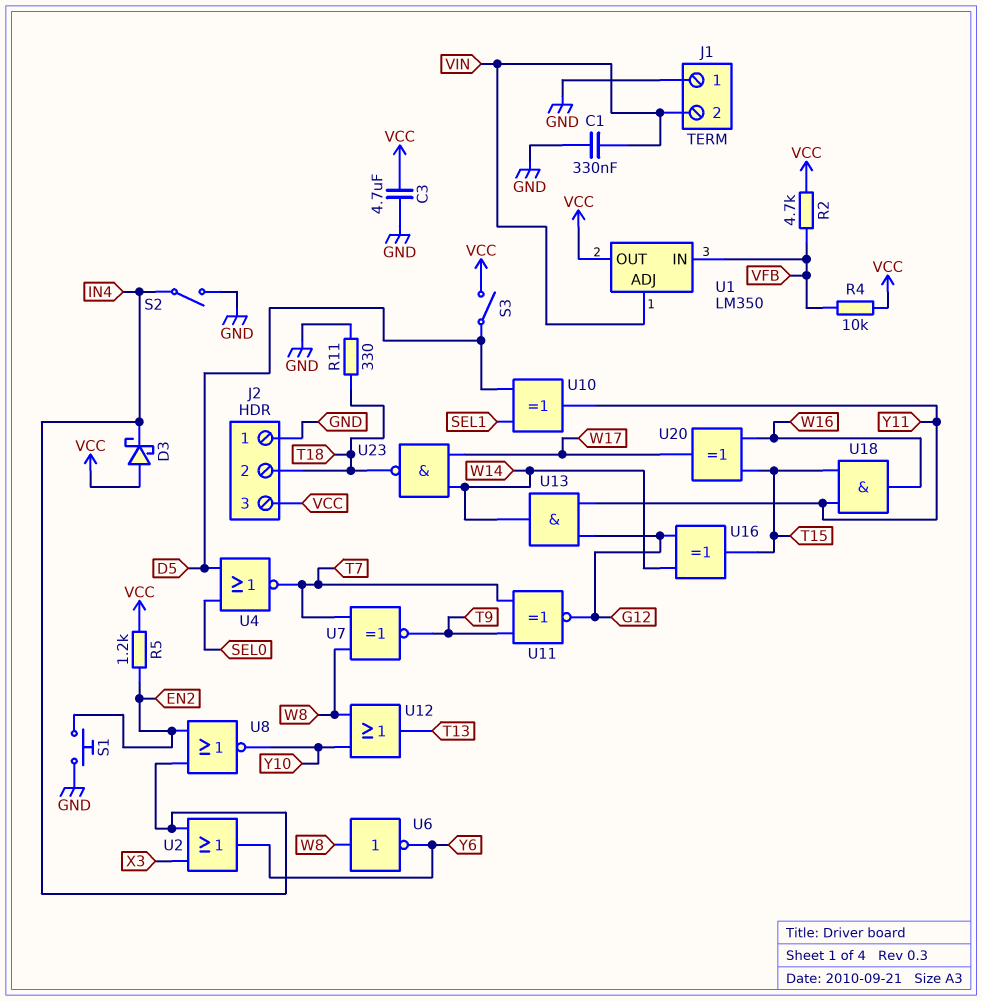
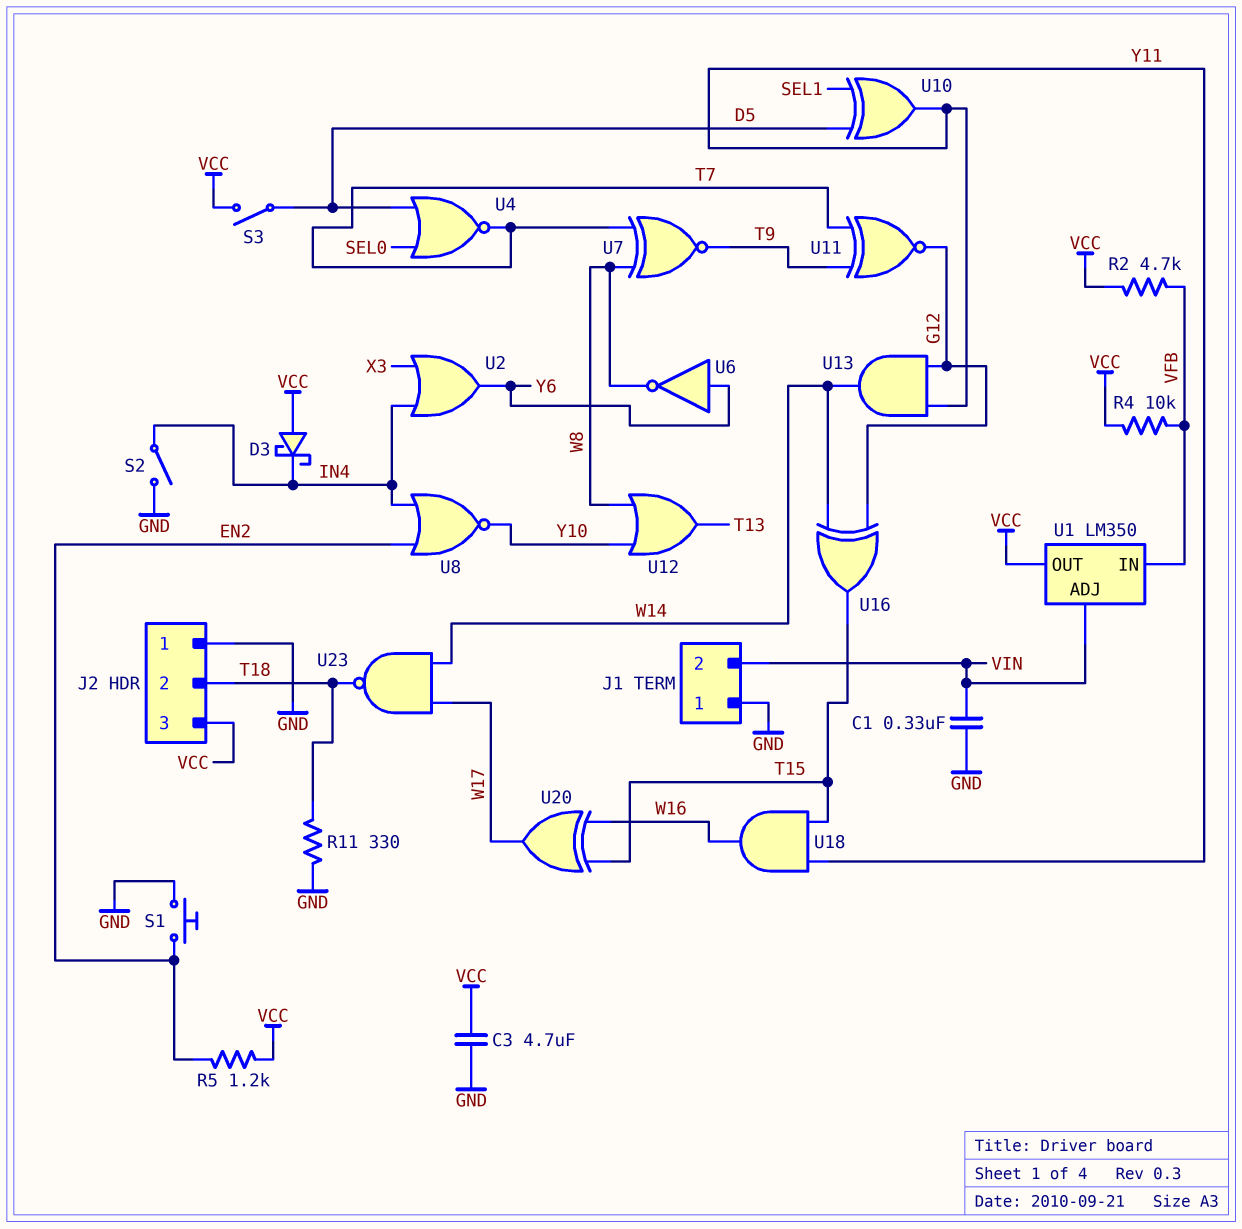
U6: NOT (in W8, out Y6) -> NOT (in Y6, out W8)

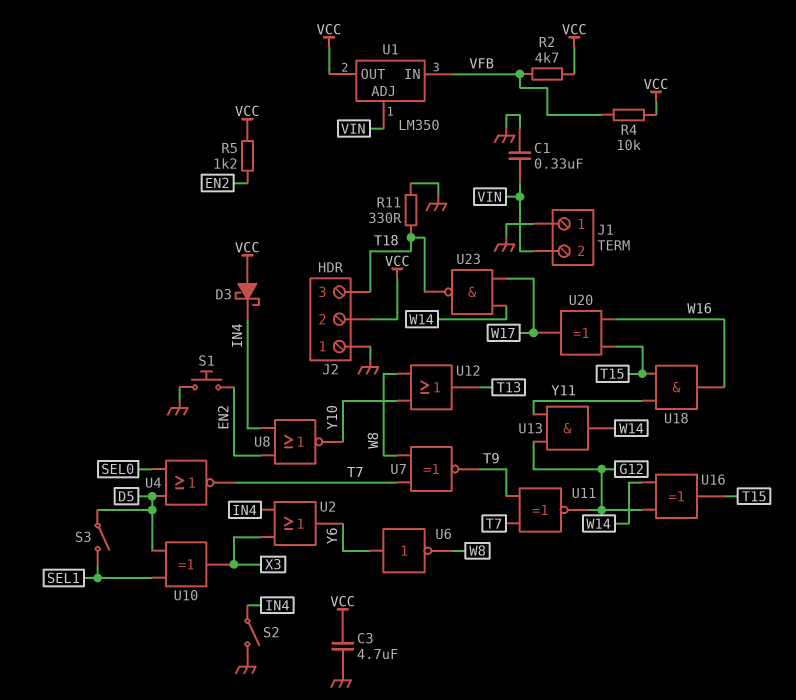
J2 pin 2: T18 -> VCC
J2 pin 3: VCC -> T18
S3: switch (D5, VCC) -> switch (D5, SEL1)
U10: XOR (in D5, in SEL1, out Y11) -> XOR (in D5, in SEL1, out X3)

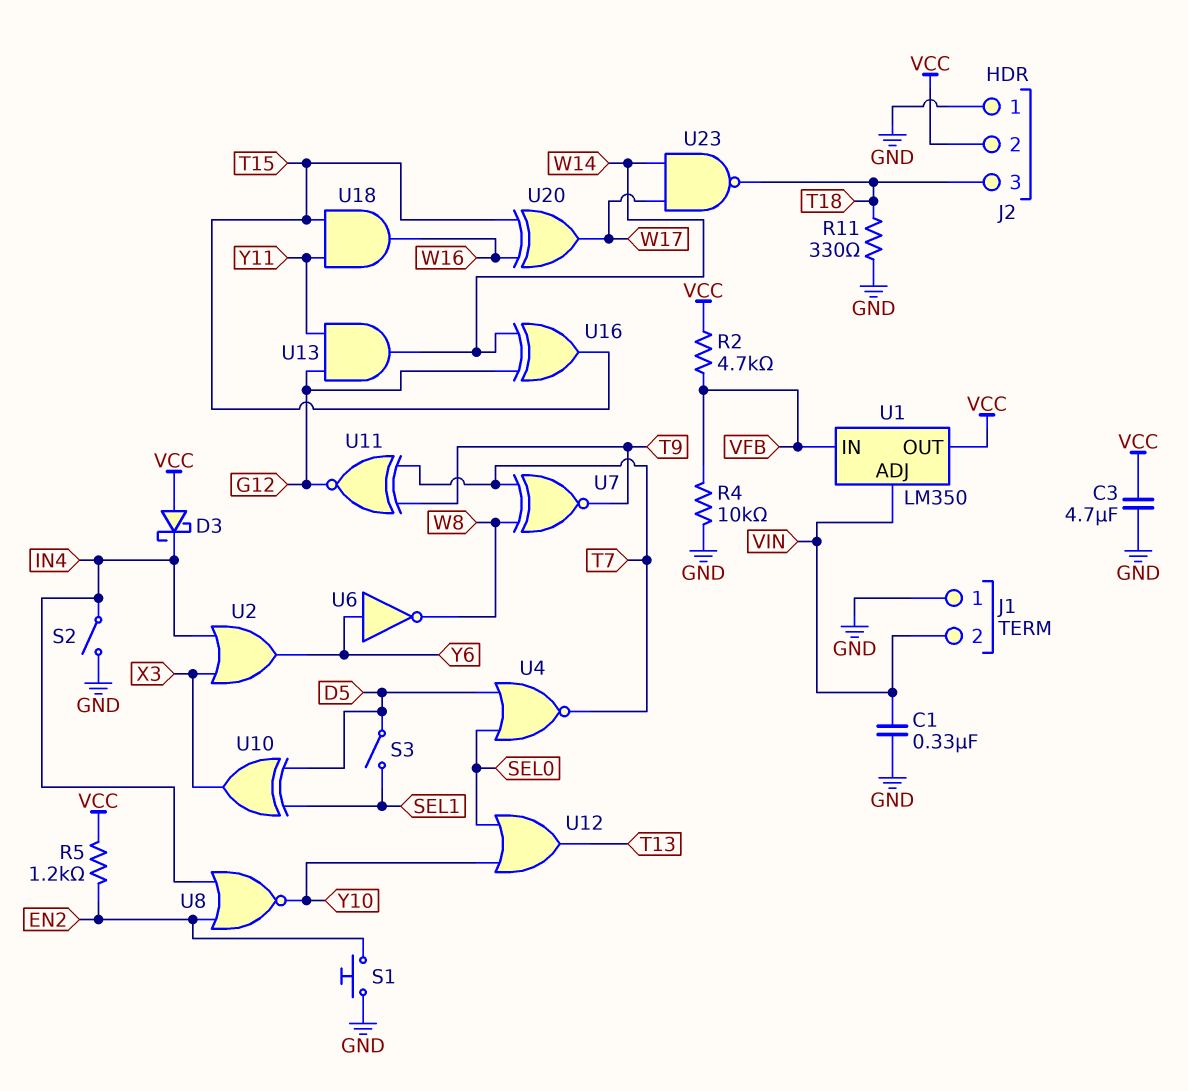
R4: 10k (VCC, VFB) -> 10k (GND, VFB)
U12: OR (in W8, in Y10, out T13) -> OR (in SEL0, in Y10, out T13)

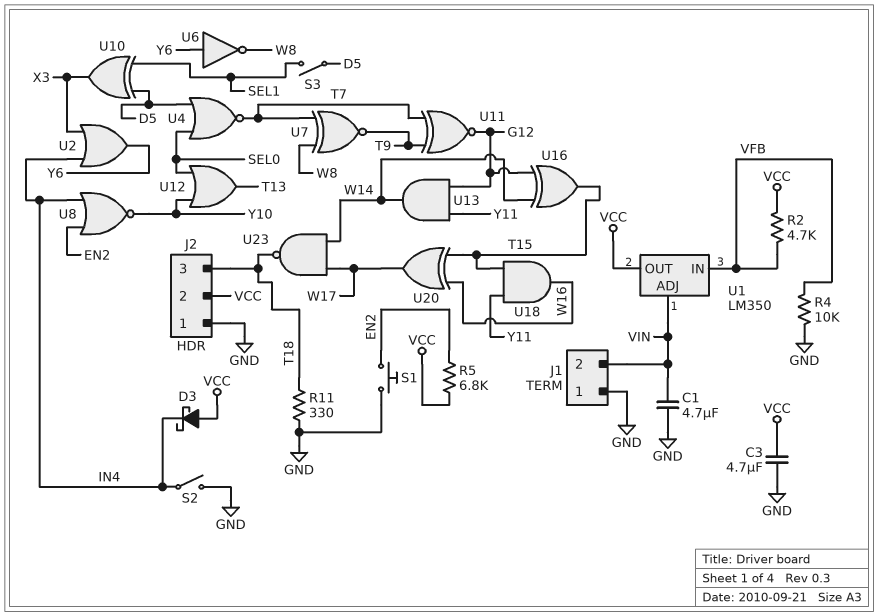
C1: 330nF (GND, VIN) -> 4.7uF (GND, VIN)
R5: 1.2k (EN2, VCC) -> 6.8k (EN2, VCC)

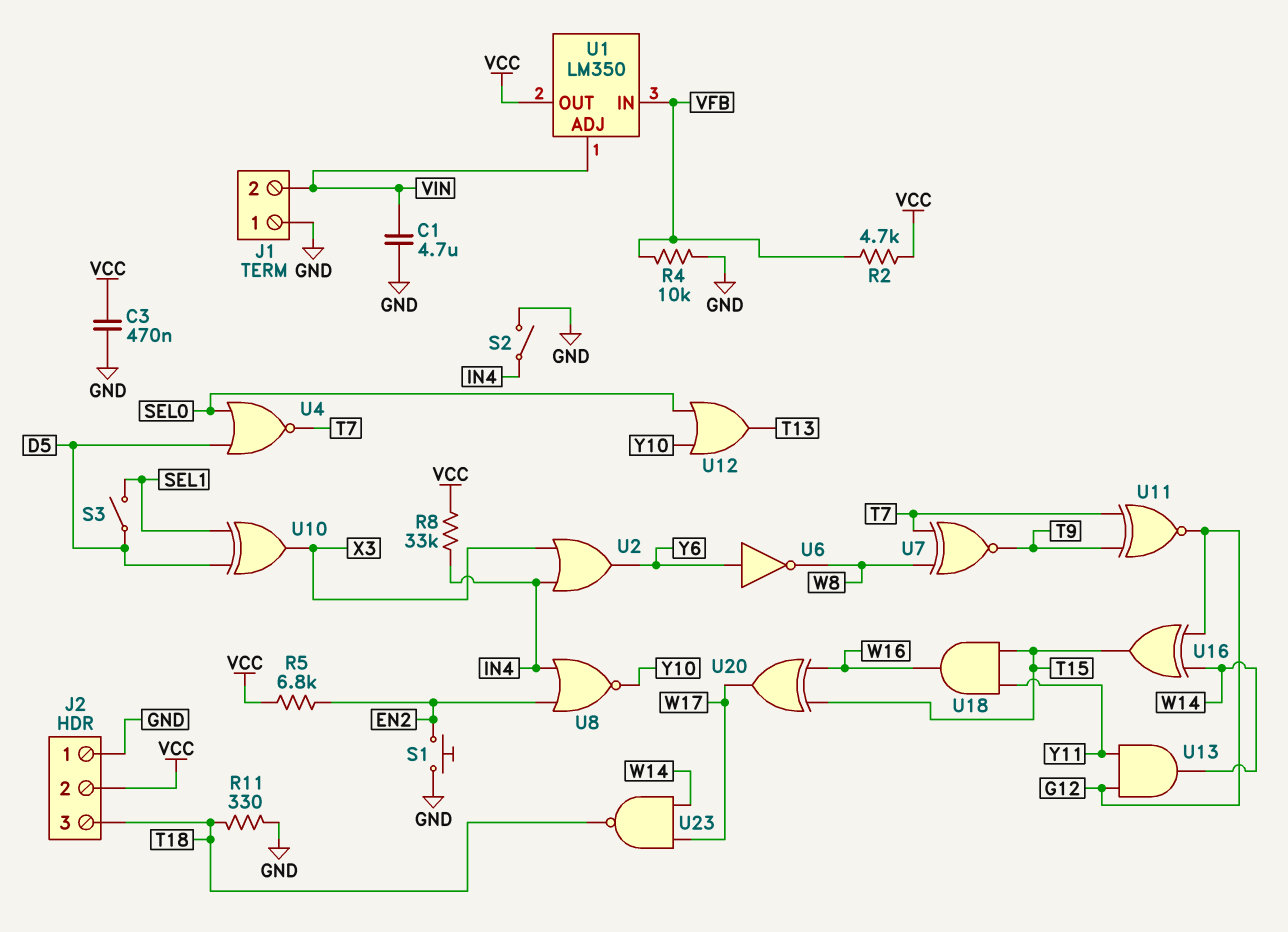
C3: 4.7uF (GND, VCC) -> 470nF (GND, VCC)
D3: schottky (A VCC, K IN4) -> none
R8: none -> 33k (IN4, VCC)

